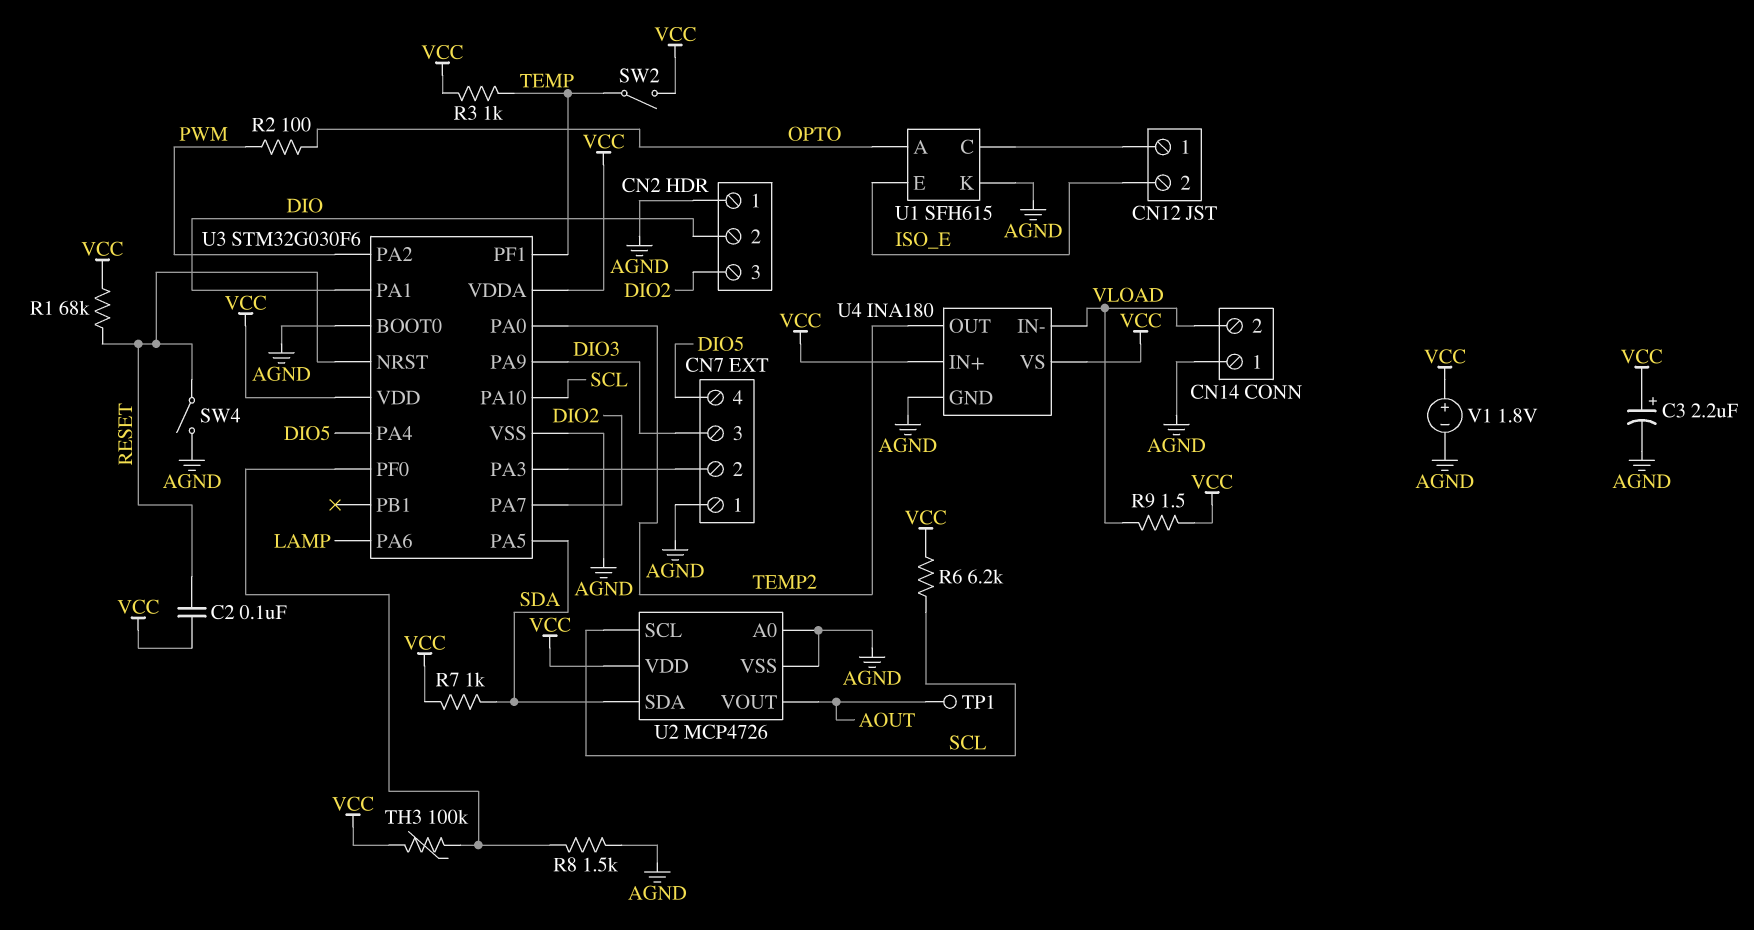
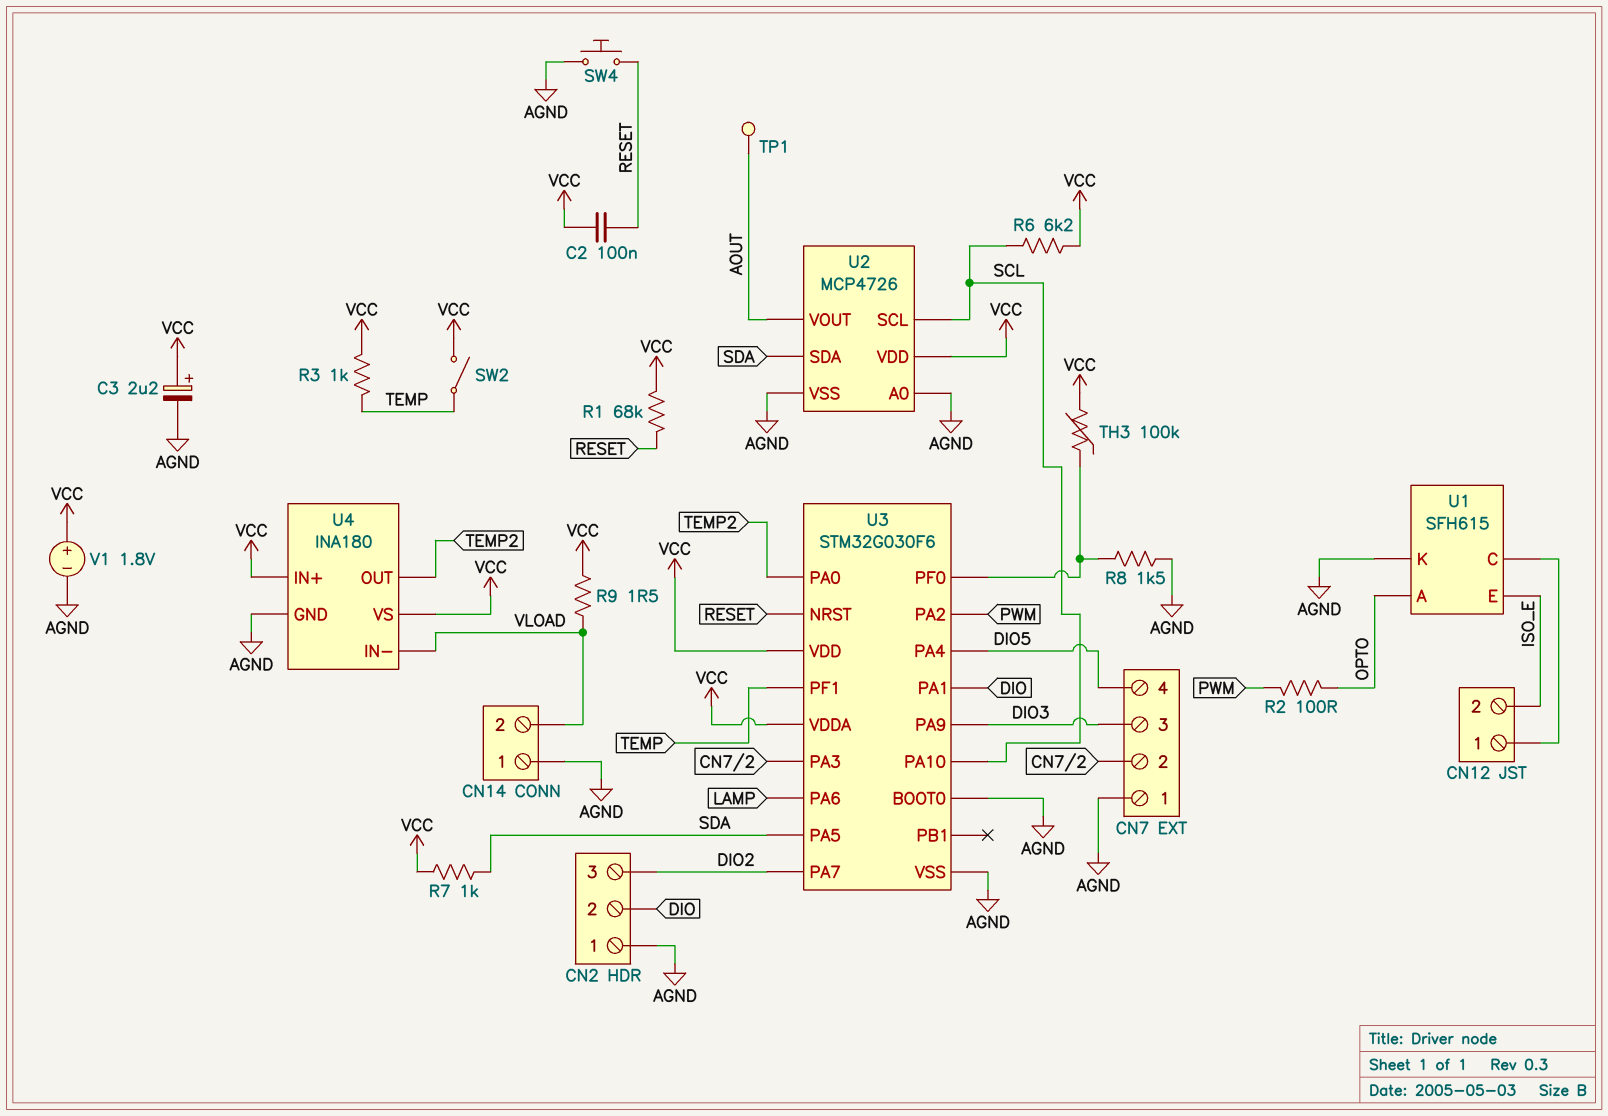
SW4: switch (AGND, RESET) -> button (AGND, RESET)

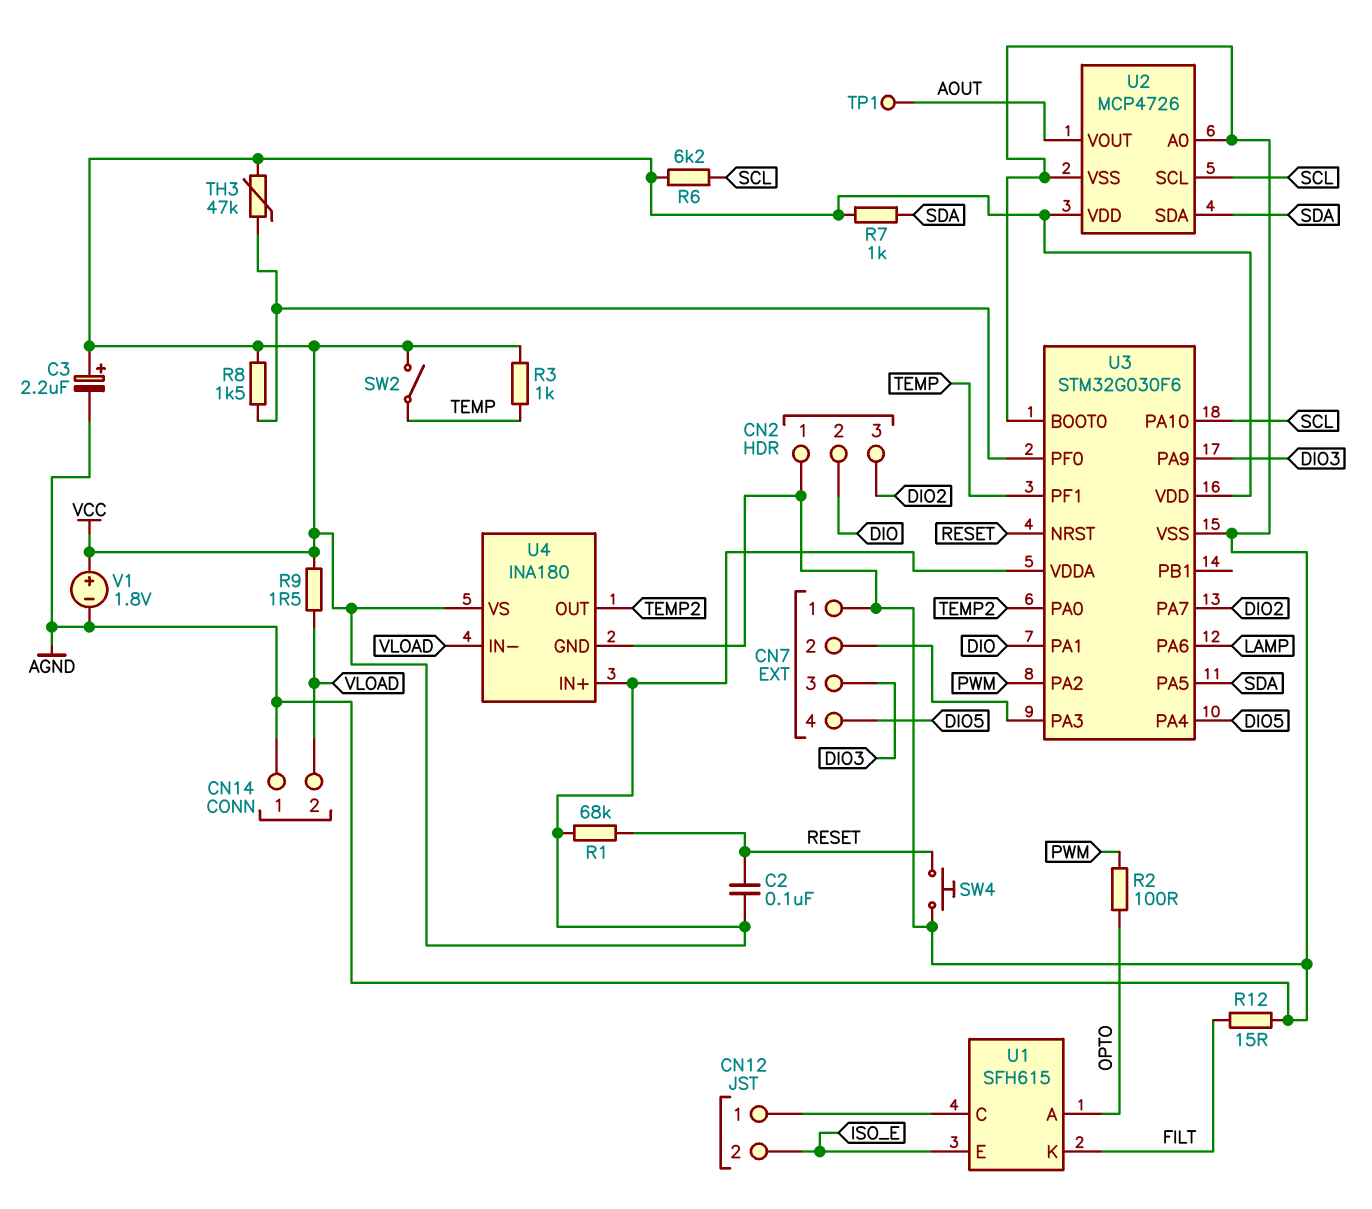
R8: 1.5k (AGND, U3/PF0) -> 1.5k (U3/PF0, VCC)
R12: none -> 15 (AGND, FILT)
TH3: 100k (U3/PF0, VCC) -> 47k (U3/PF0, VCC)
U1 pin K: AGND -> FILT

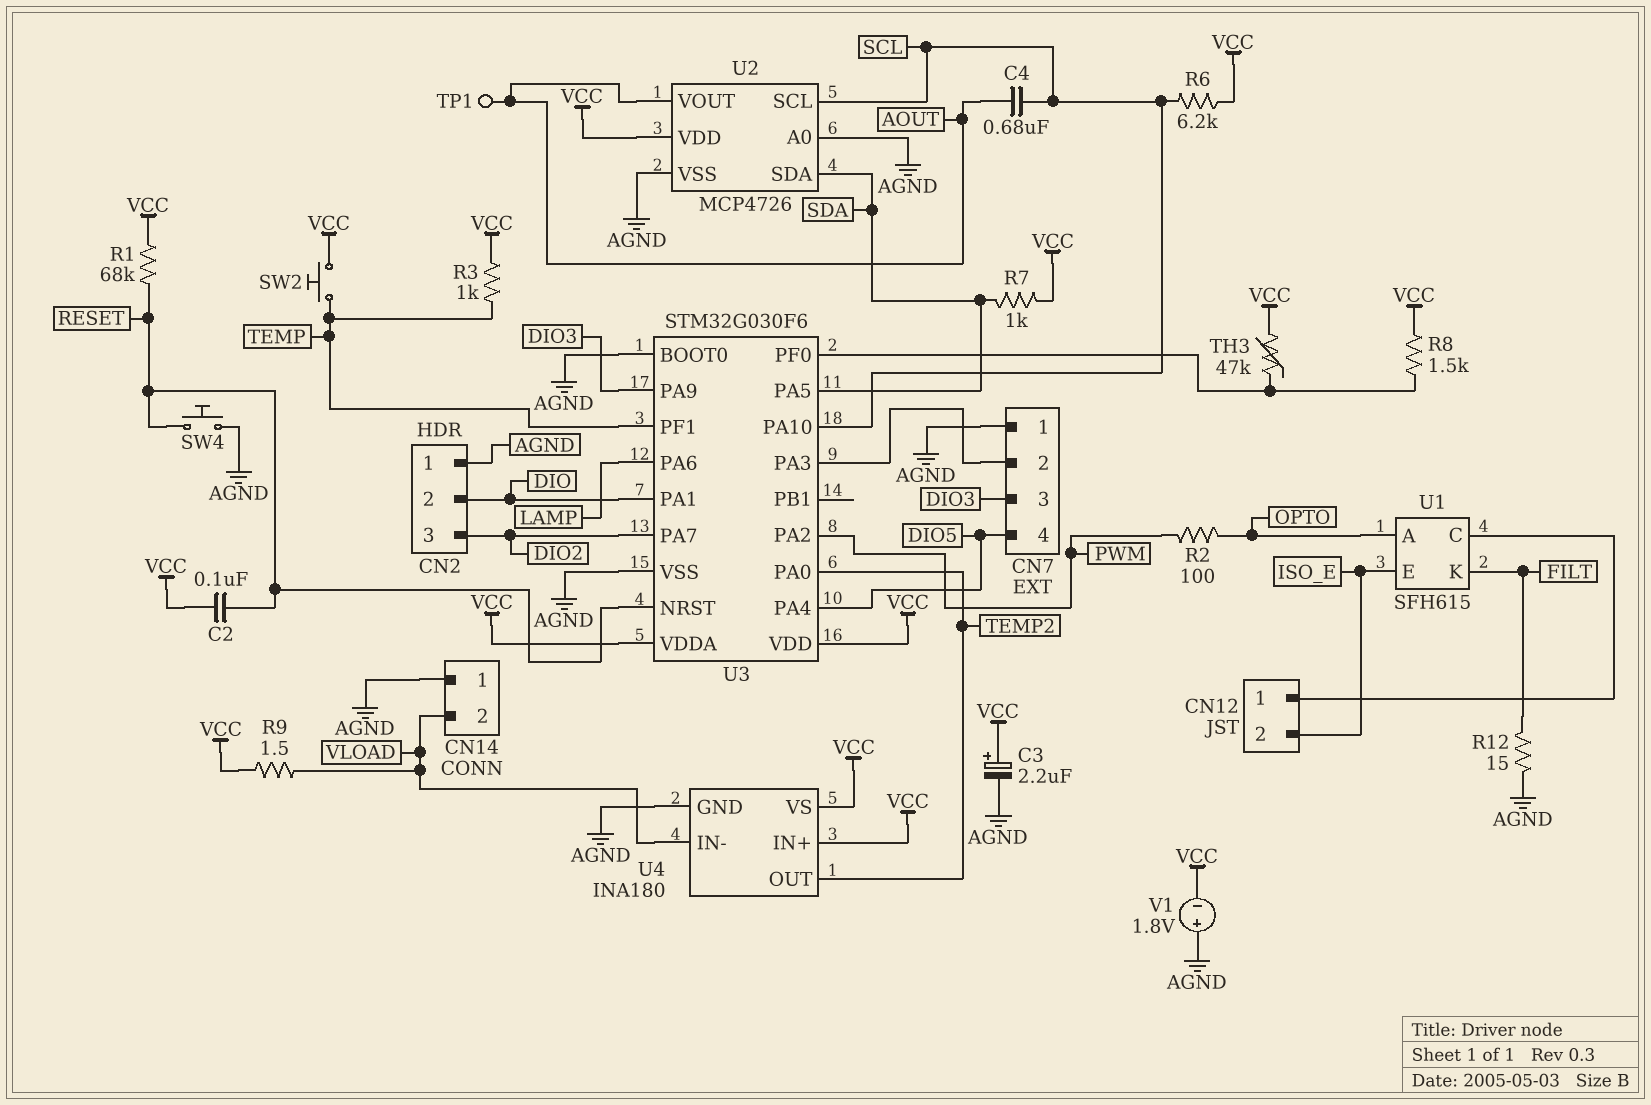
C4: none -> 680nF (AOUT, SCL)
SW2: switch (TEMP, VCC) -> button (TEMP, VCC)
V1: 1.8V (plus VCC, minus AGND) -> 1.8V (plus AGND, minus VCC)

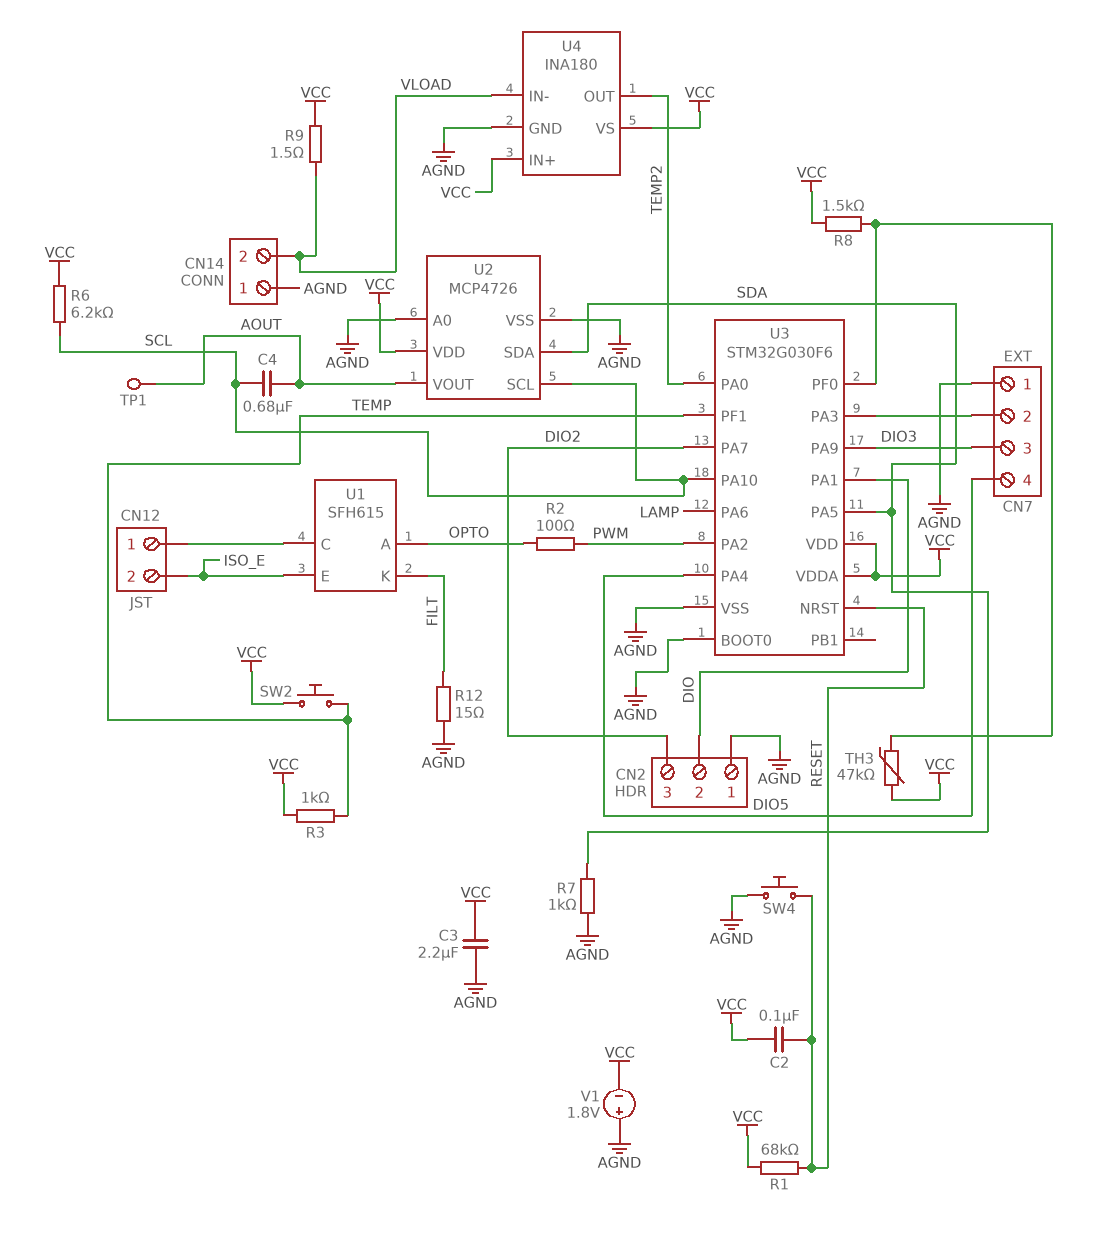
C3: 2.2uF (plus VCC, minus AGND) -> 2.2uF (AGND, VCC)
R7: 1k (SDA, VCC) -> 1k (AGND, SDA)

